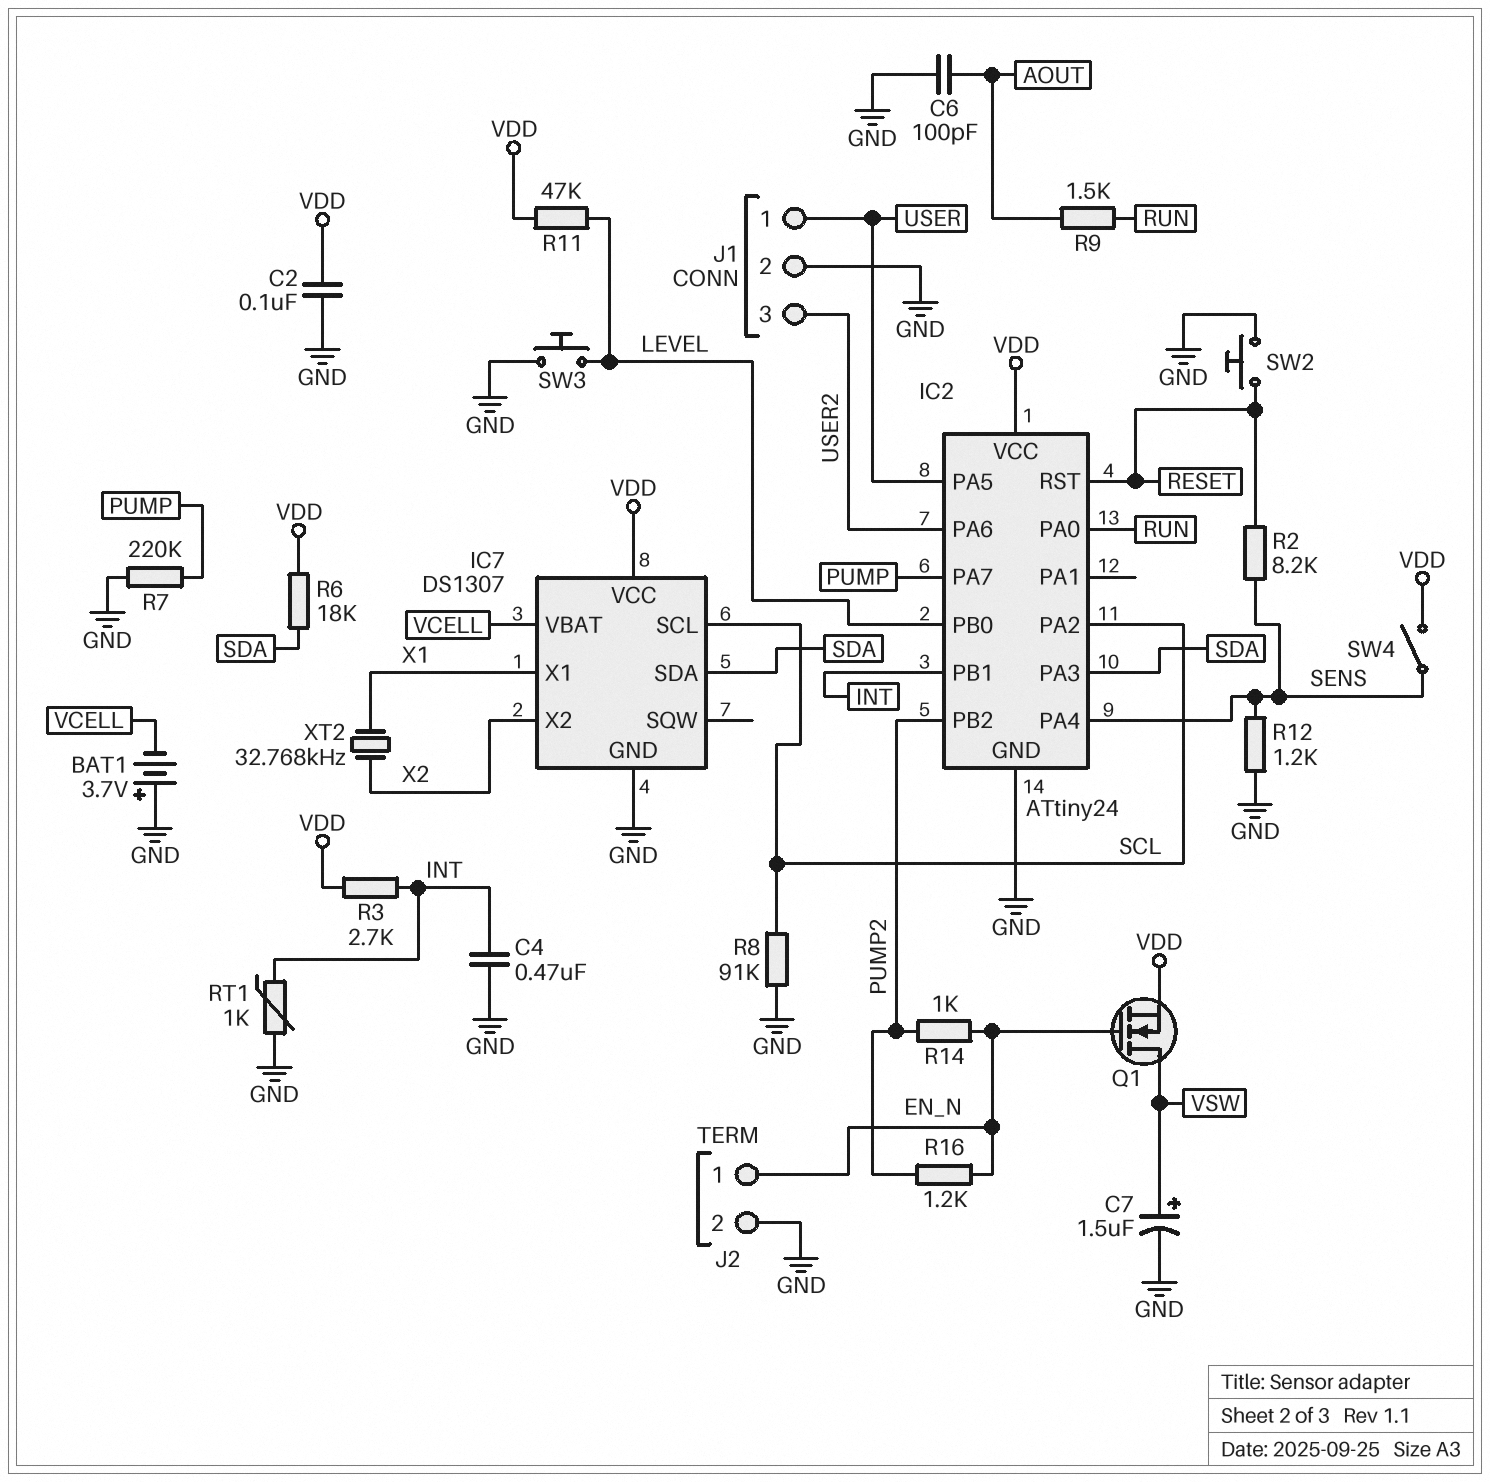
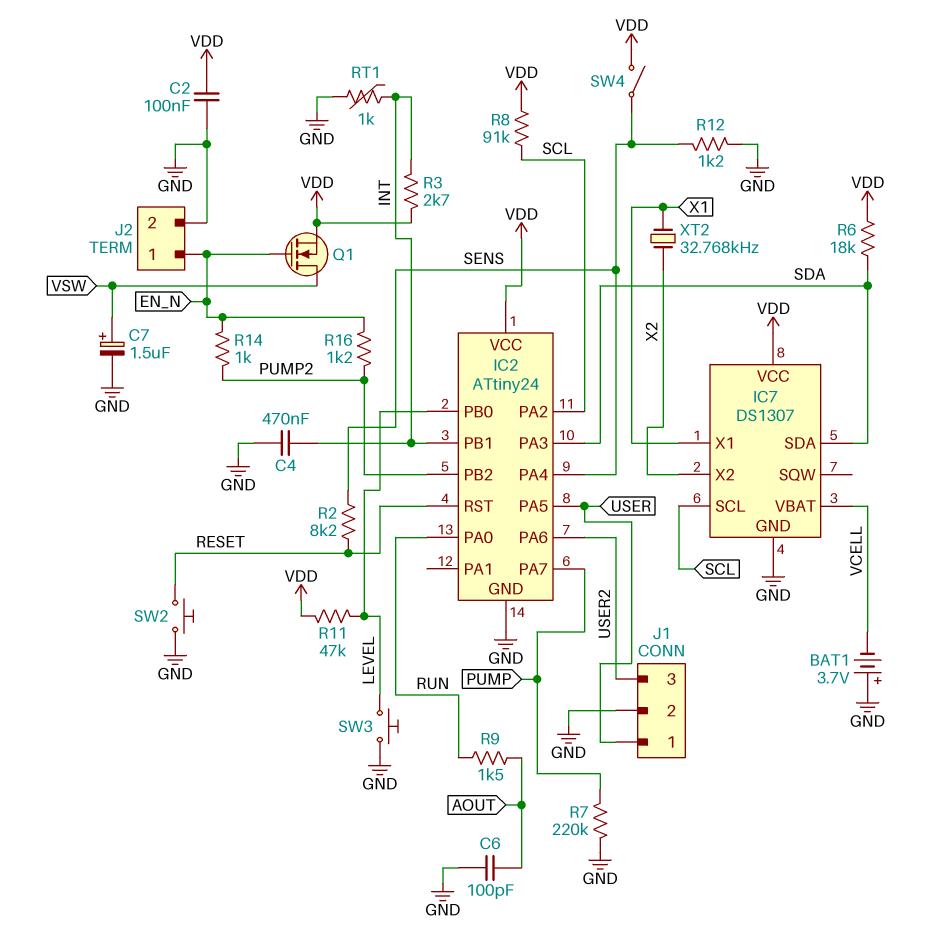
R8: 91k (GND, SCL) -> 91k (SCL, VDD)

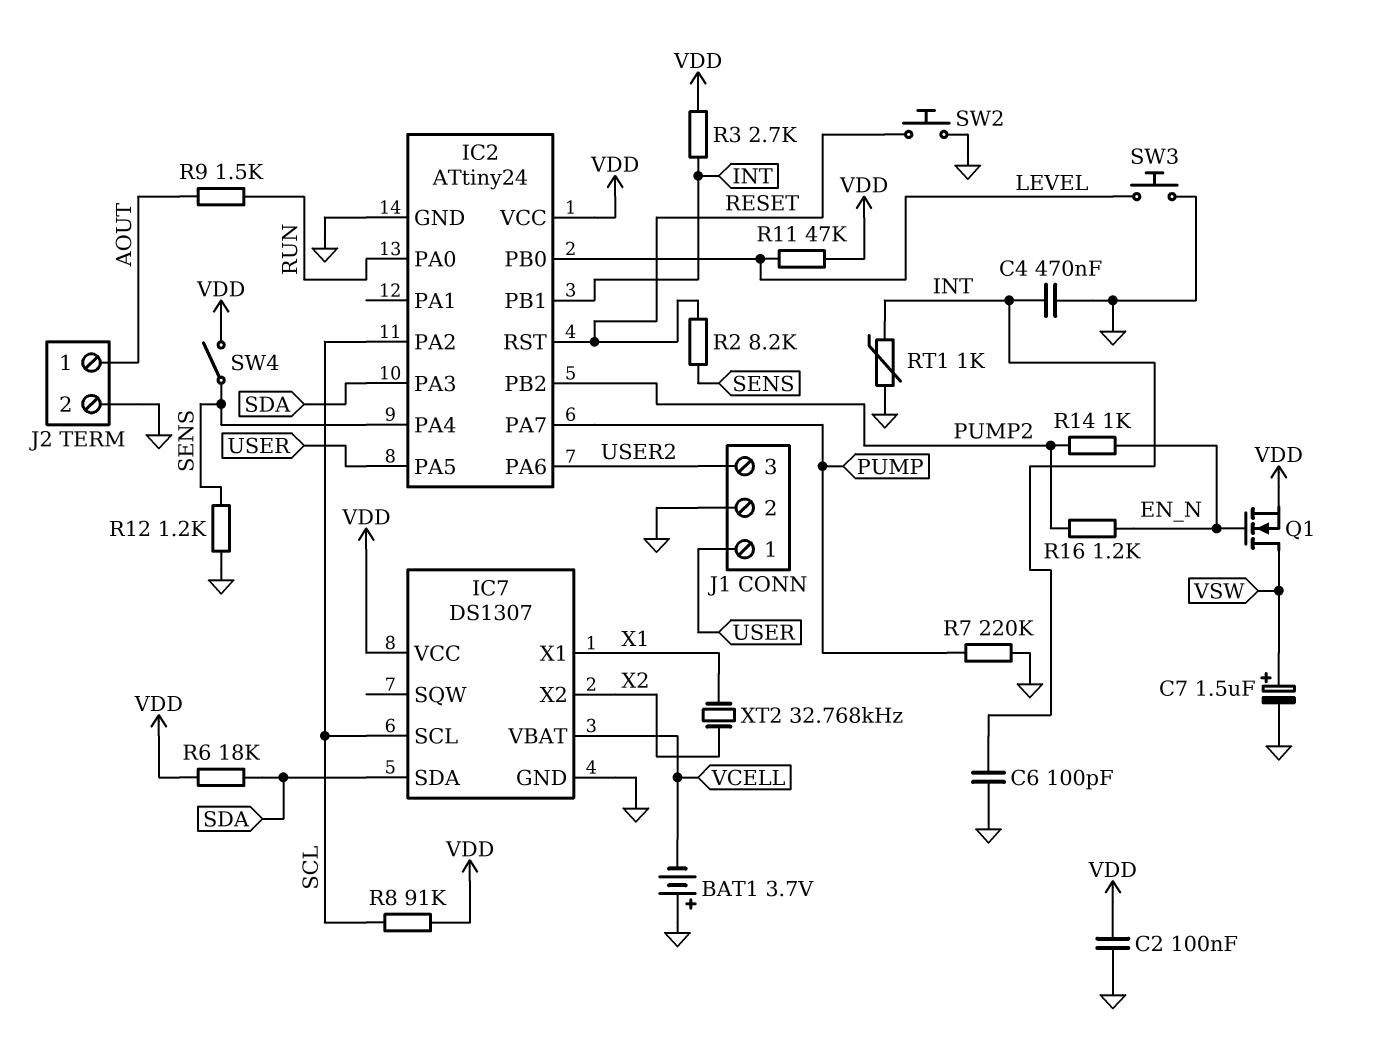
C6: 100pF (AOUT, GND) -> 100pF (GND, INT)
J2 pin 1: EN_N -> AOUT

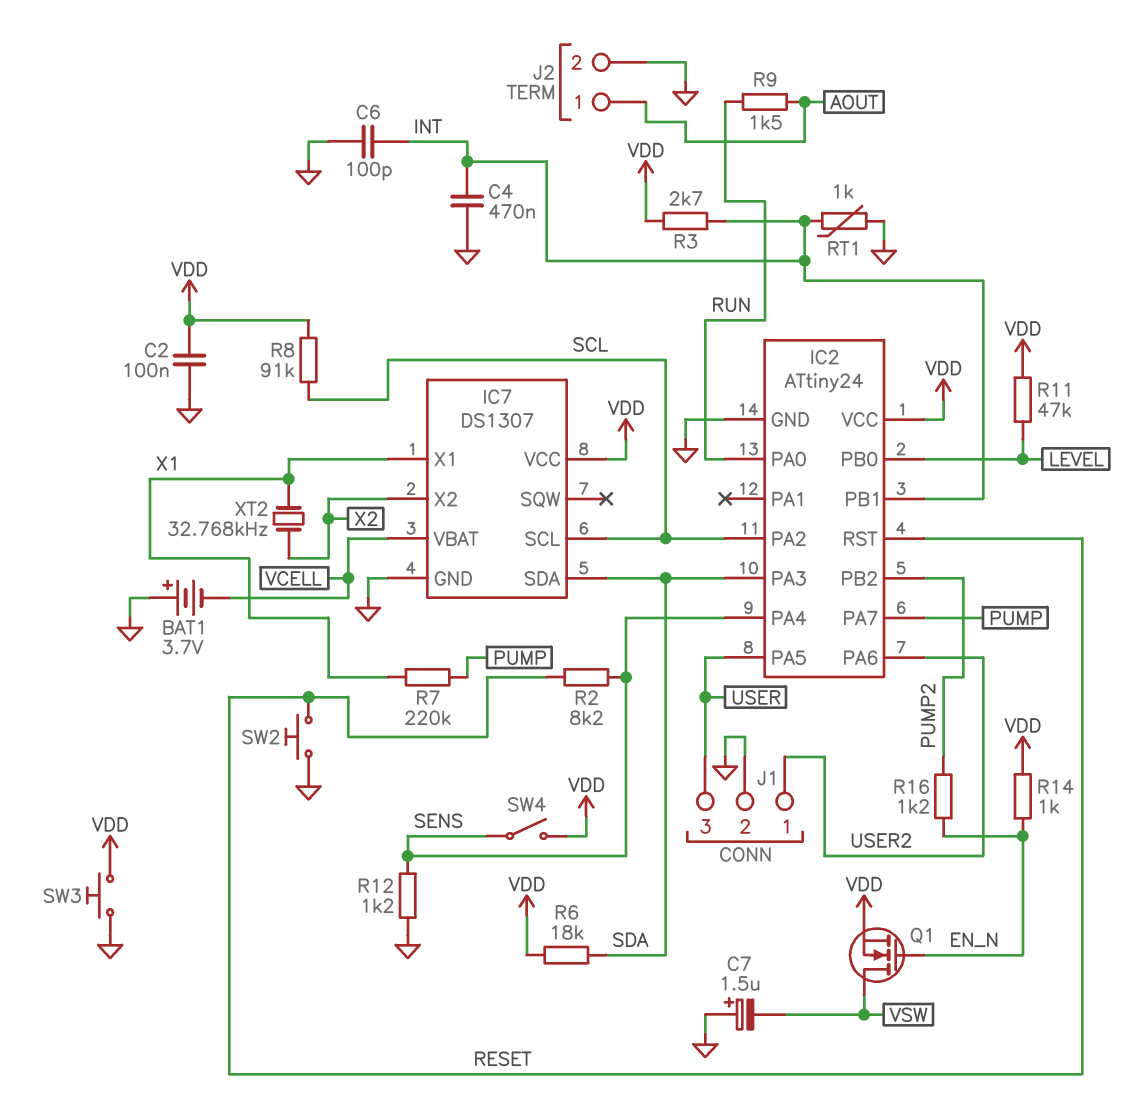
C7: 1.5uF (plus VSW, minus GND) -> 1.5uF (plus GND, minus VSW)
J1 pin 1: USER -> USER2
J1 pin 3: USER2 -> USER
R7: 220k (GND, PUMP) -> 220k (PUMP, X1)
R14: 1k (EN_N, PUMP2) -> 1k (EN_N, VDD)
SW3: button (GND, LEVEL) -> button (GND, VDD)

